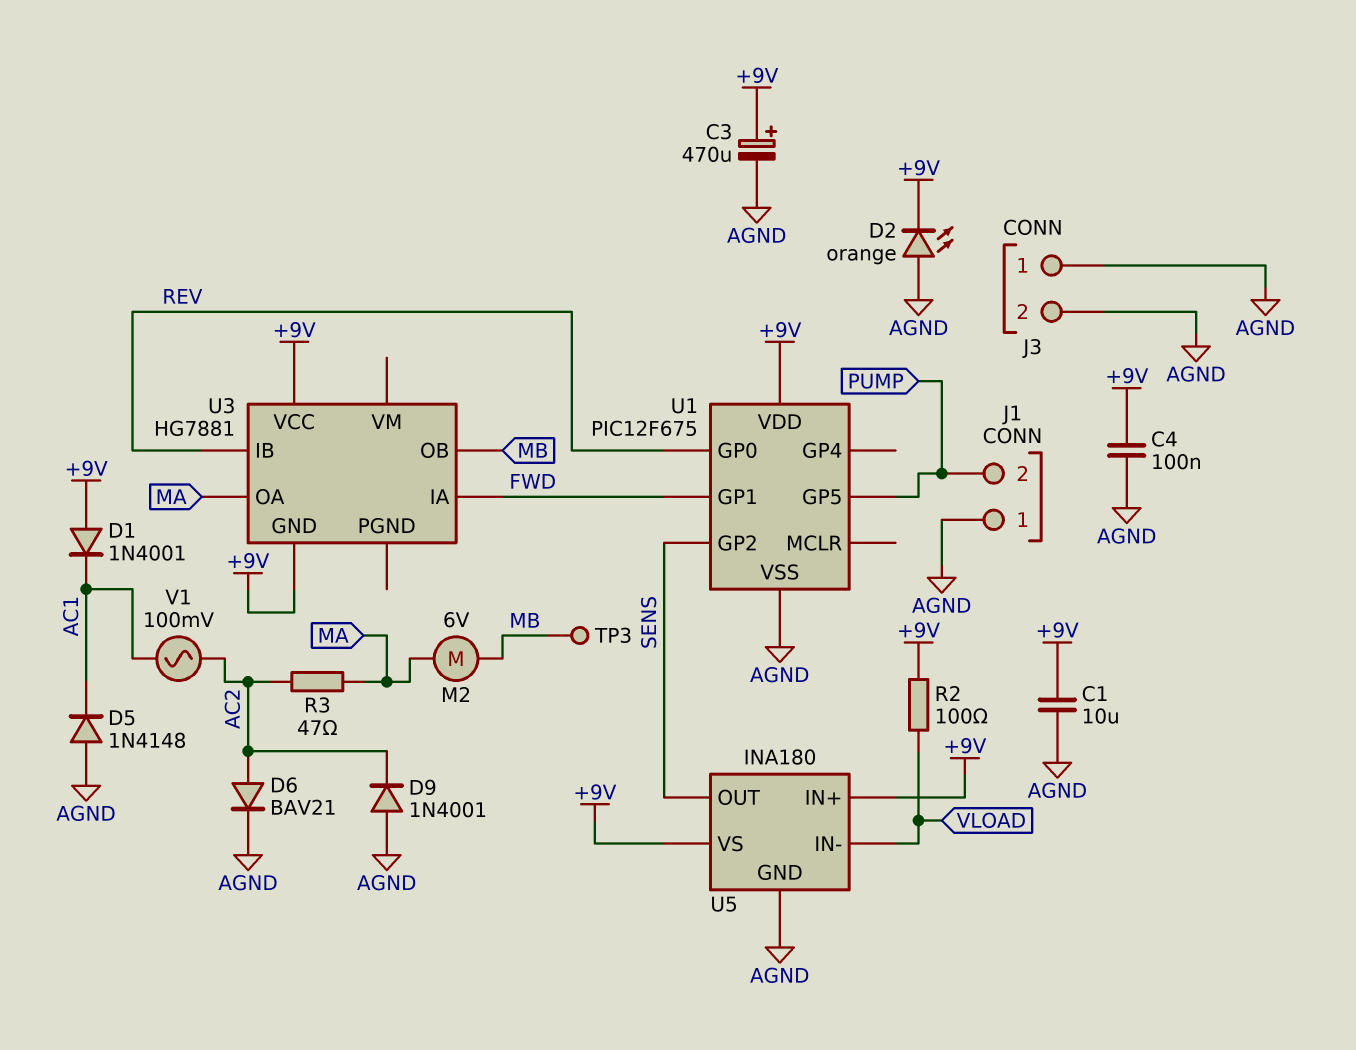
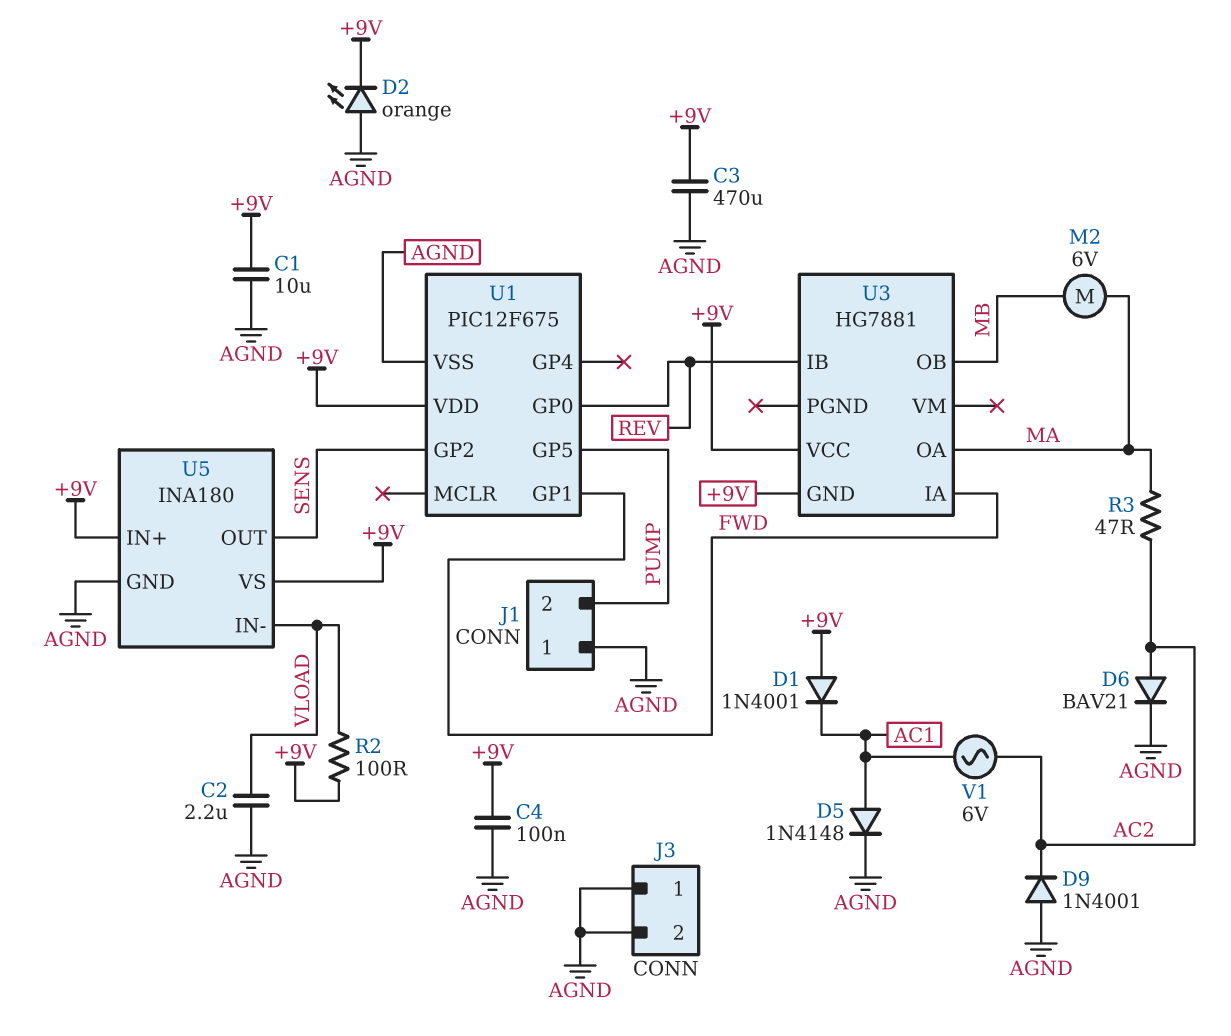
C2: none -> 2.2uF (AGND, VLOAD)
C3: 470uF (plus +9V, minus AGND) -> 470uF (+9V, AGND)
D5: diode 1N4148 (A AGND, K AC1) -> diode 1N4148 (A AC1, K AGND)
TP3: test point (MB) -> none
V1: AC 100mV (AC1, AC2) -> AC 6V (AC1, AC2)

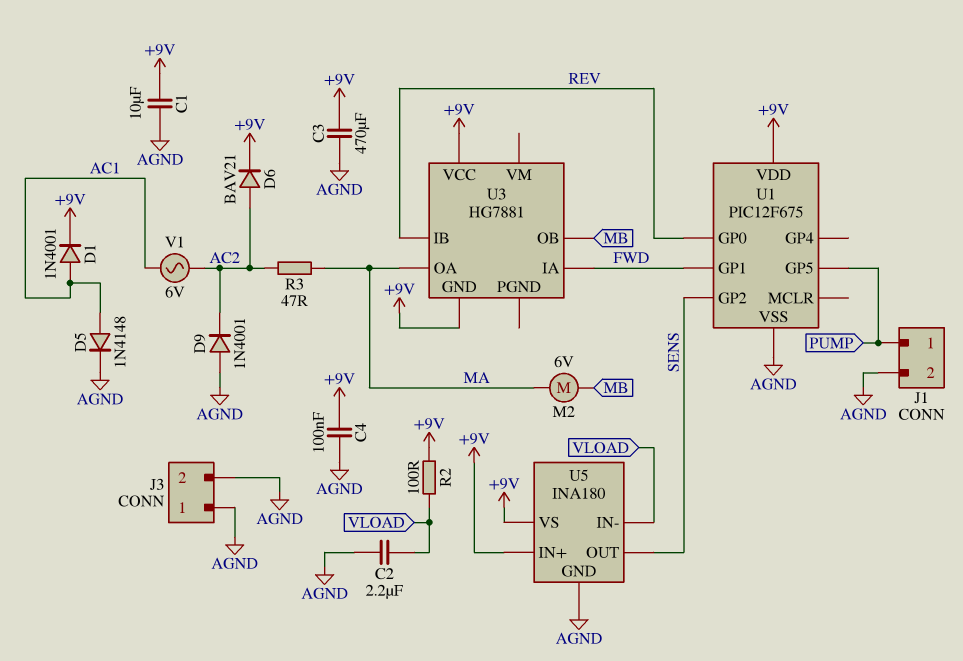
D1: diode 1N4001 (A +9V, K AC1) -> diode 1N4001 (A AC1, K +9V)
D2: LED orange (A AGND, K +9V) -> none
D6: diode BAV21 (A AC2, K AGND) -> diode BAV21 (A AC2, K +9V)
J1 pin 1: AGND -> PUMP
J1 pin 2: PUMP -> AGND

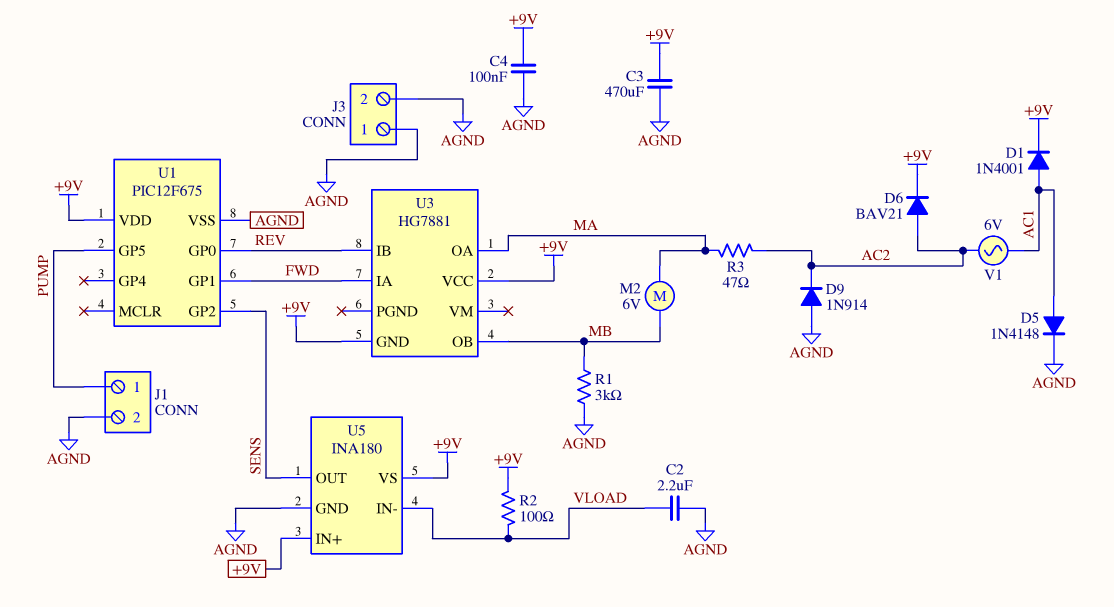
C1: 10uF (+9V, AGND) -> none
D9: diode 1N4001 (A AGND, K AC2) -> diode 1N914 (A AGND, K AC2)
R1: none -> 3k (AGND, MB)

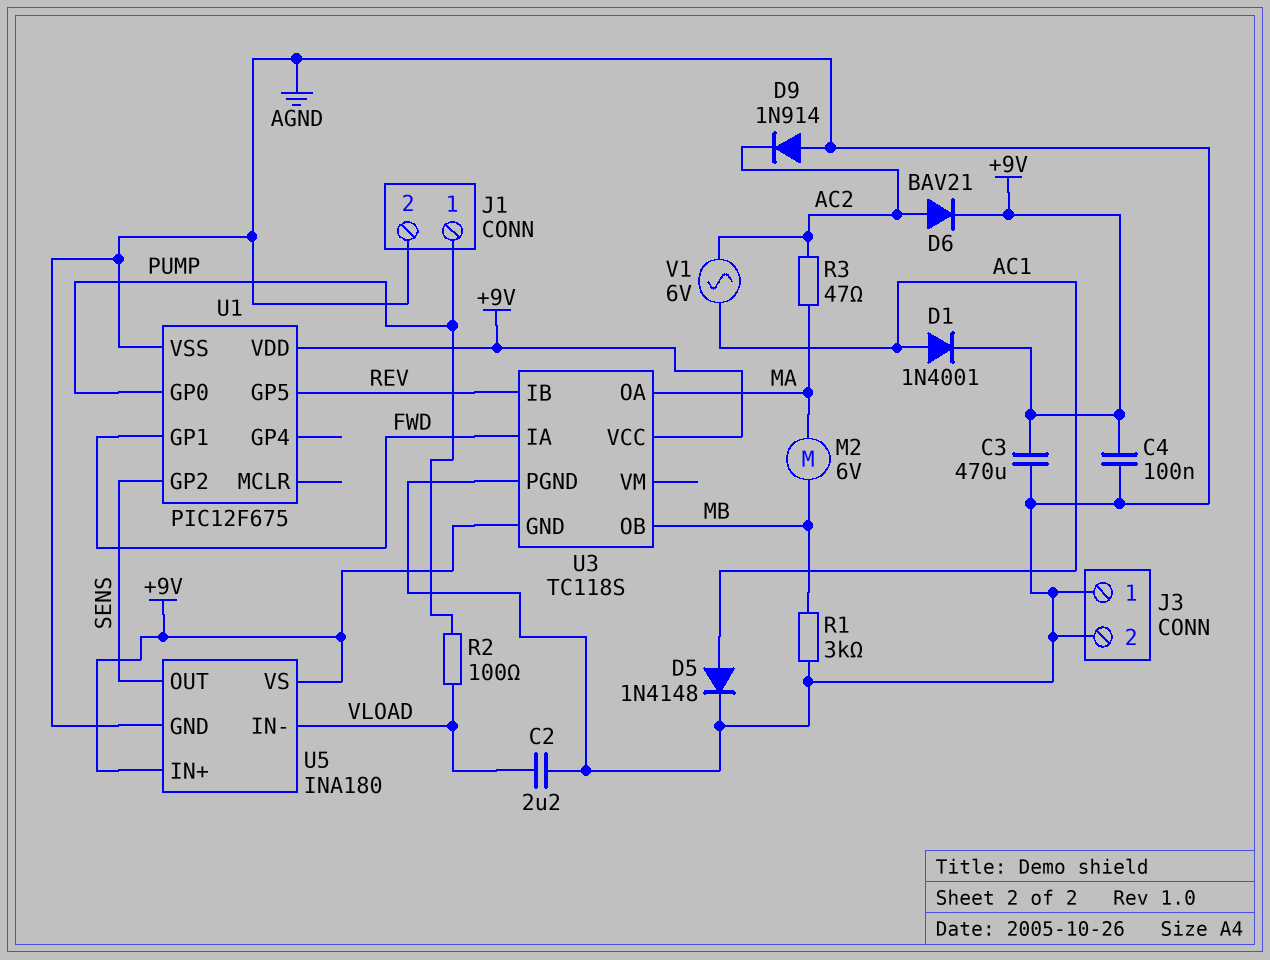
R2: 100 (+9V, VLOAD) -> 100 (PUMP, VLOAD)
U1 pin GP0: REV -> PUMP
U1 pin GP5: PUMP -> REV
U3: HG7881 -> TC118S
U3 pin PGND: none -> AGND

